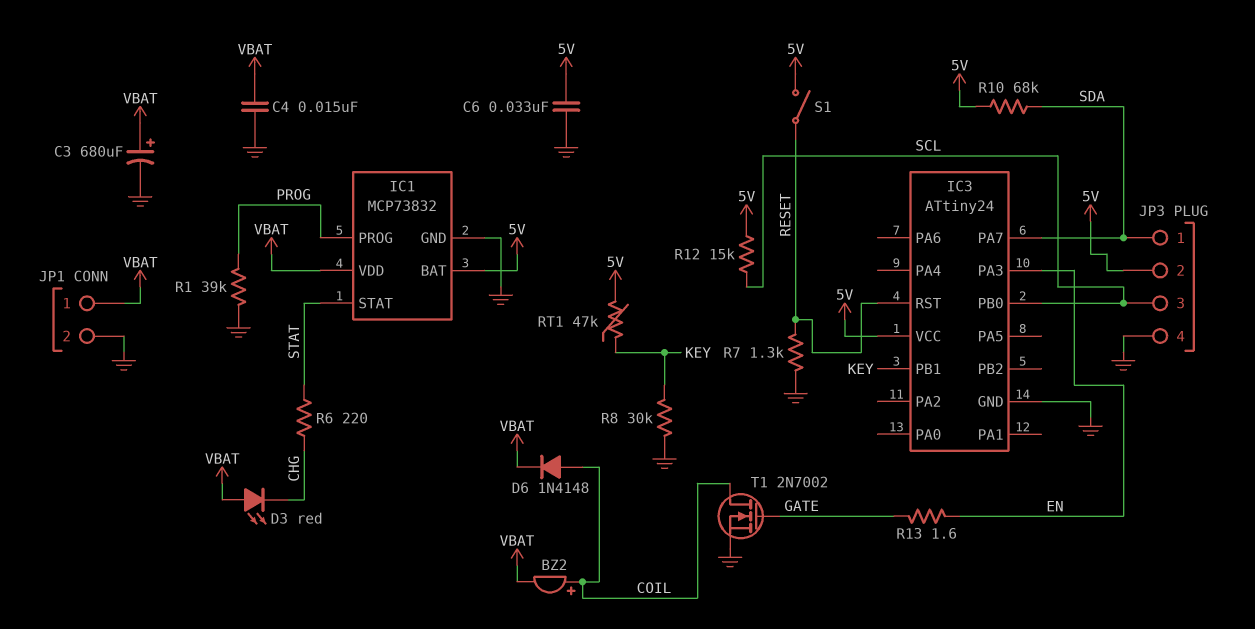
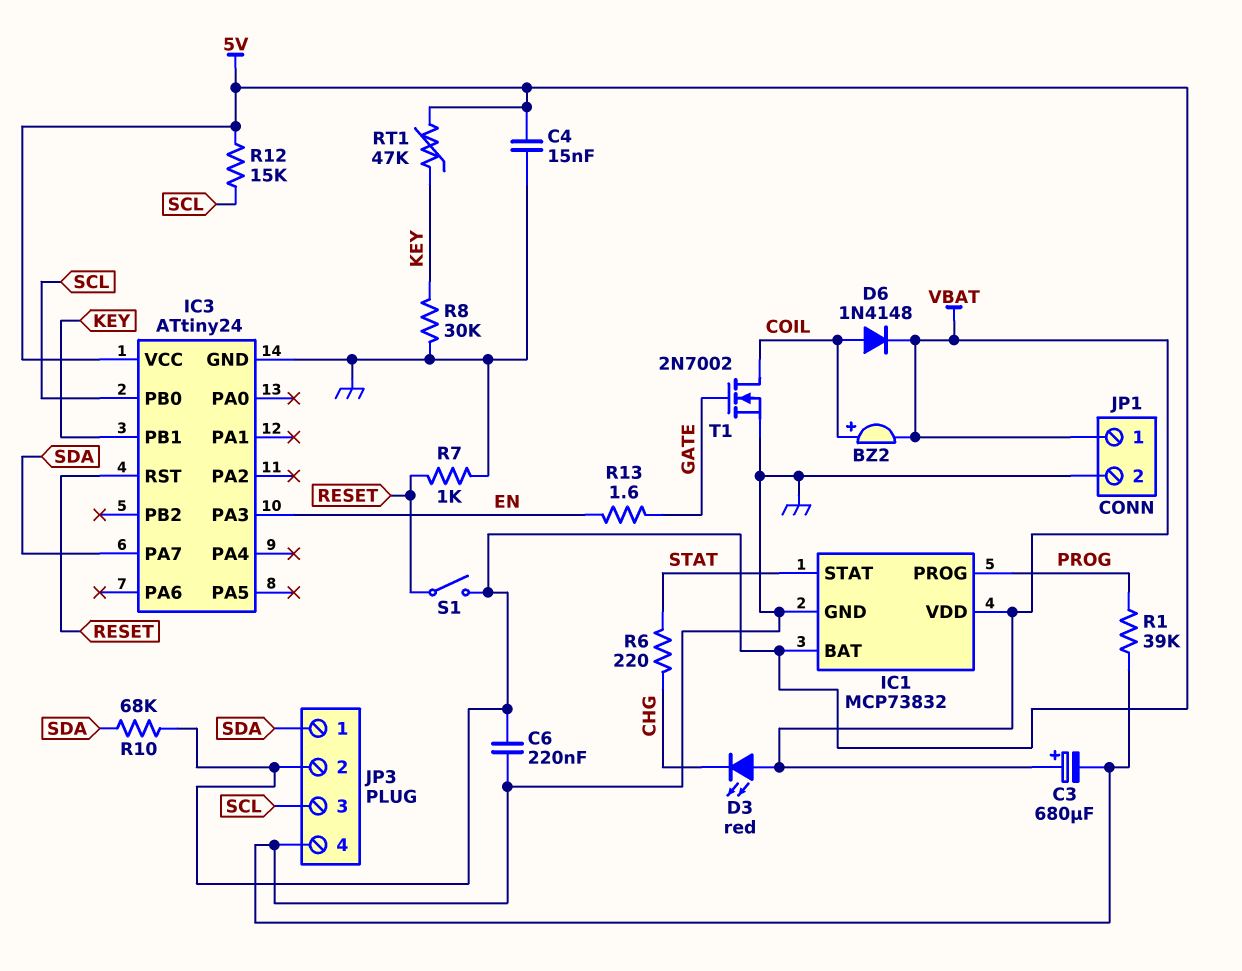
C4: 15nF (GND, VBAT) -> 15nF (5V, GND)
C6: 33nF (5V, GND) -> 220nF (5V, GND)
R7: 1.3k (GND, RESET) -> 1k (GND, RESET)

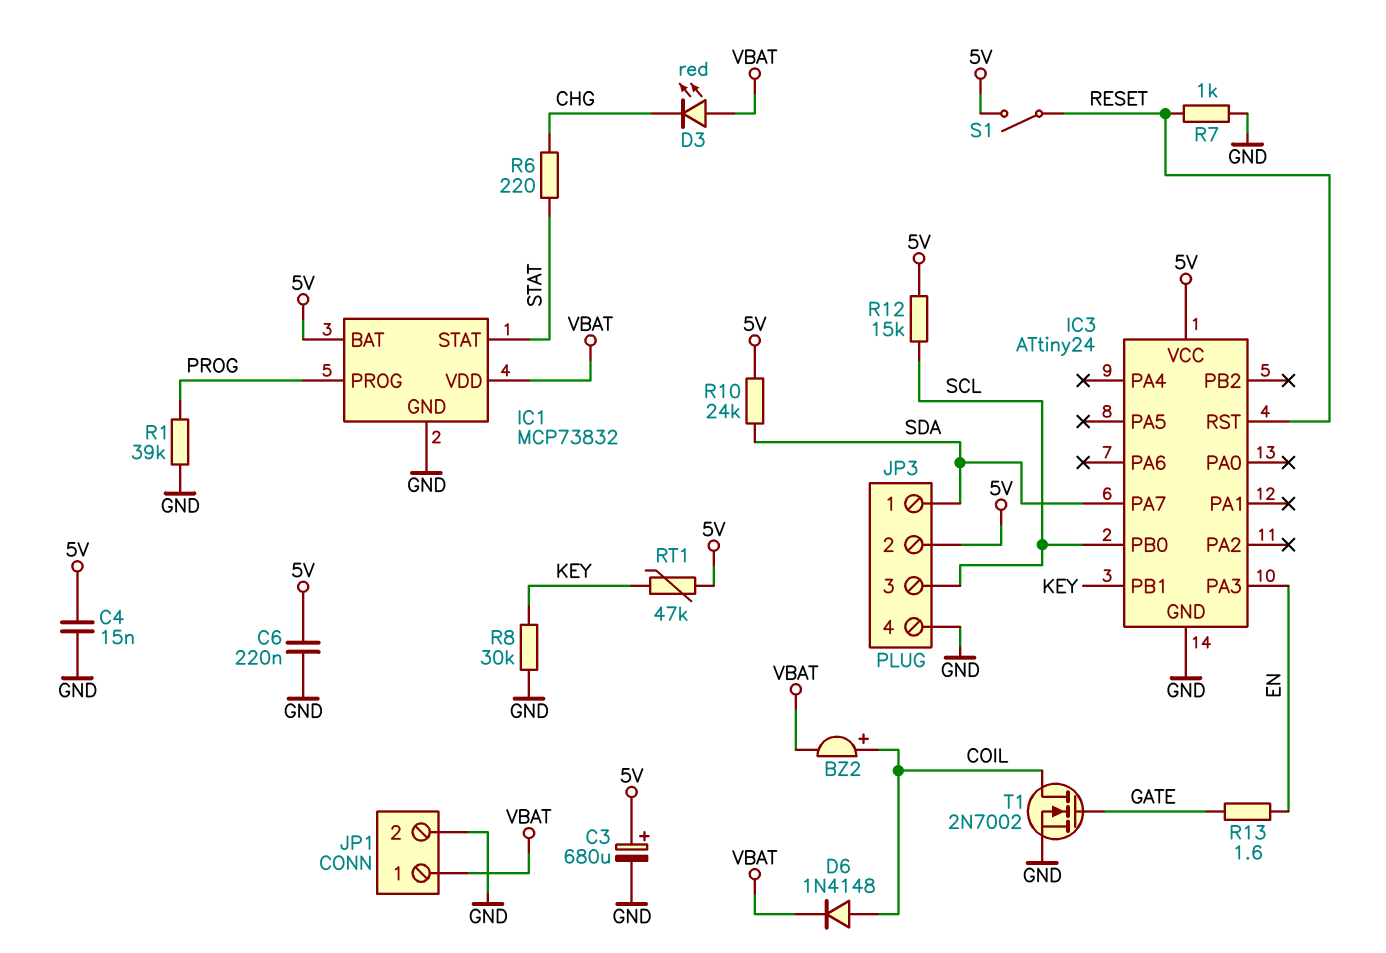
C3: 680uF (plus VBAT, minus GND) -> 680uF (plus 5V, minus GND)
R10: 68k (5V, SDA) -> 24k (5V, SDA)

